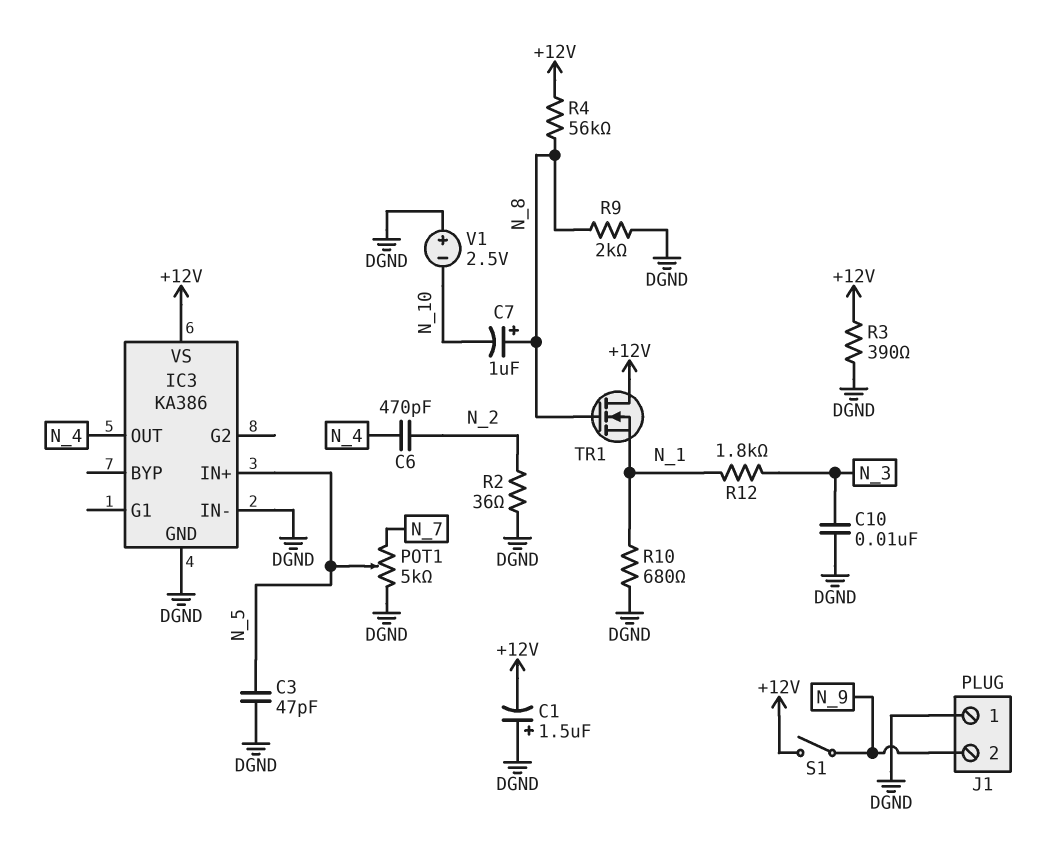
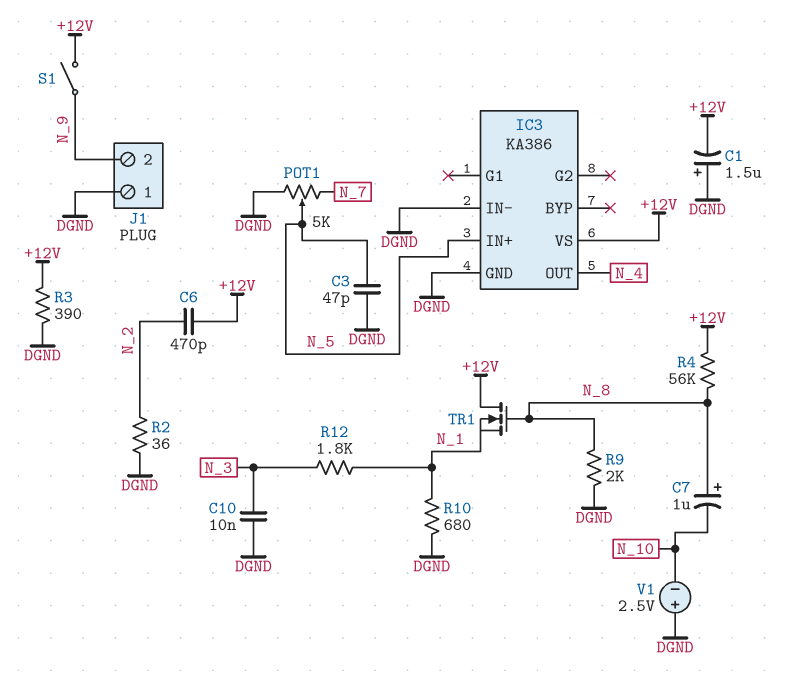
C6: 470pF (N_2, N_4) -> 470pF (+12V, N_2)

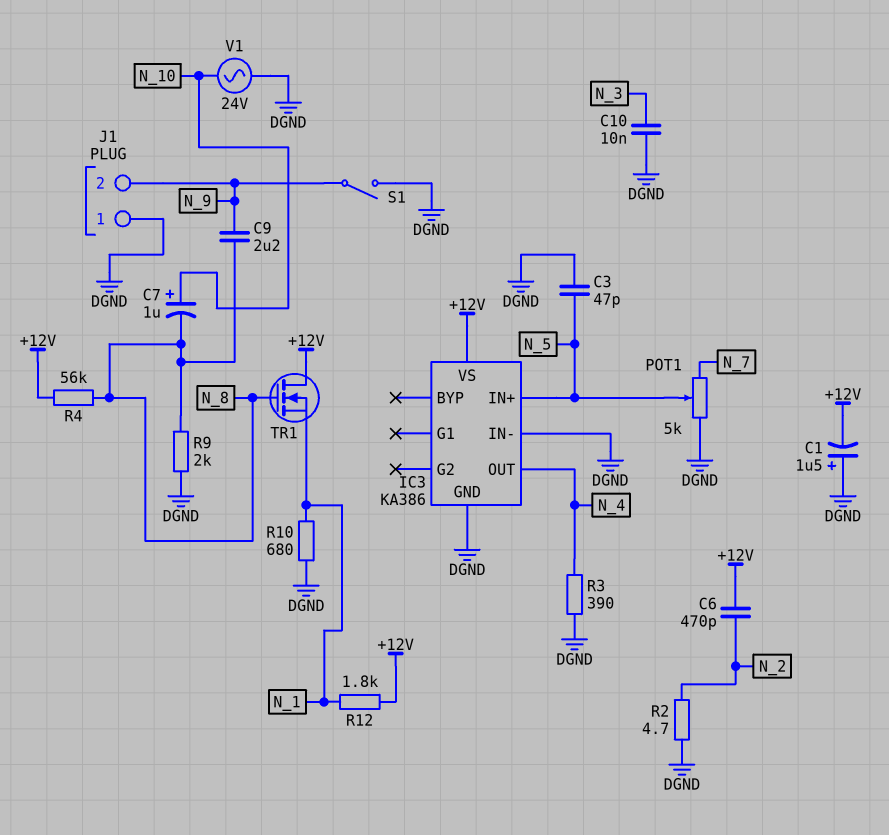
C7: 1uF (plus N_8, minus N_10) -> 1uF (plus N_10, minus N_8)
C9: none -> 2.2uF (N_8, N_9)
R2: 36 (DGND, N_2) -> 4.7 (DGND, N_2)
R3: 390 (+12V, DGND) -> 390 (DGND, N_4)
R12: 1.8k (N_1, N_3) -> 1.8k (+12V, N_1)
S1: switch (+12V, N_9) -> switch (DGND, N_9)
V1: 2.5V (plus DGND, minus N_10) -> AC 24V (DGND, N_10)

